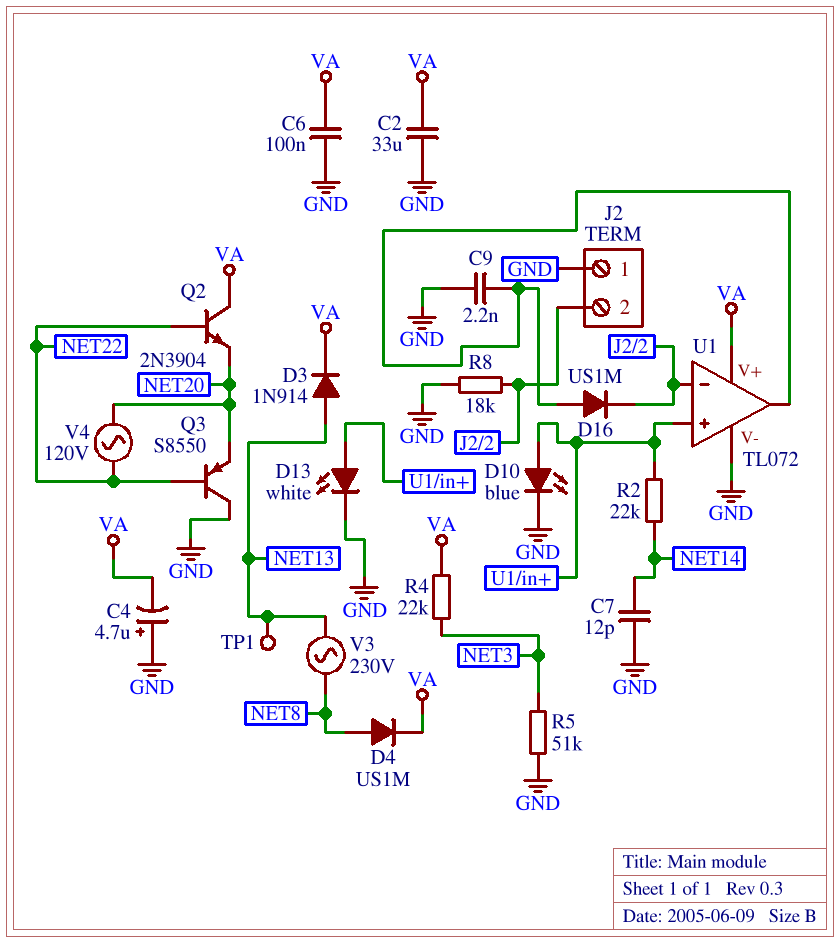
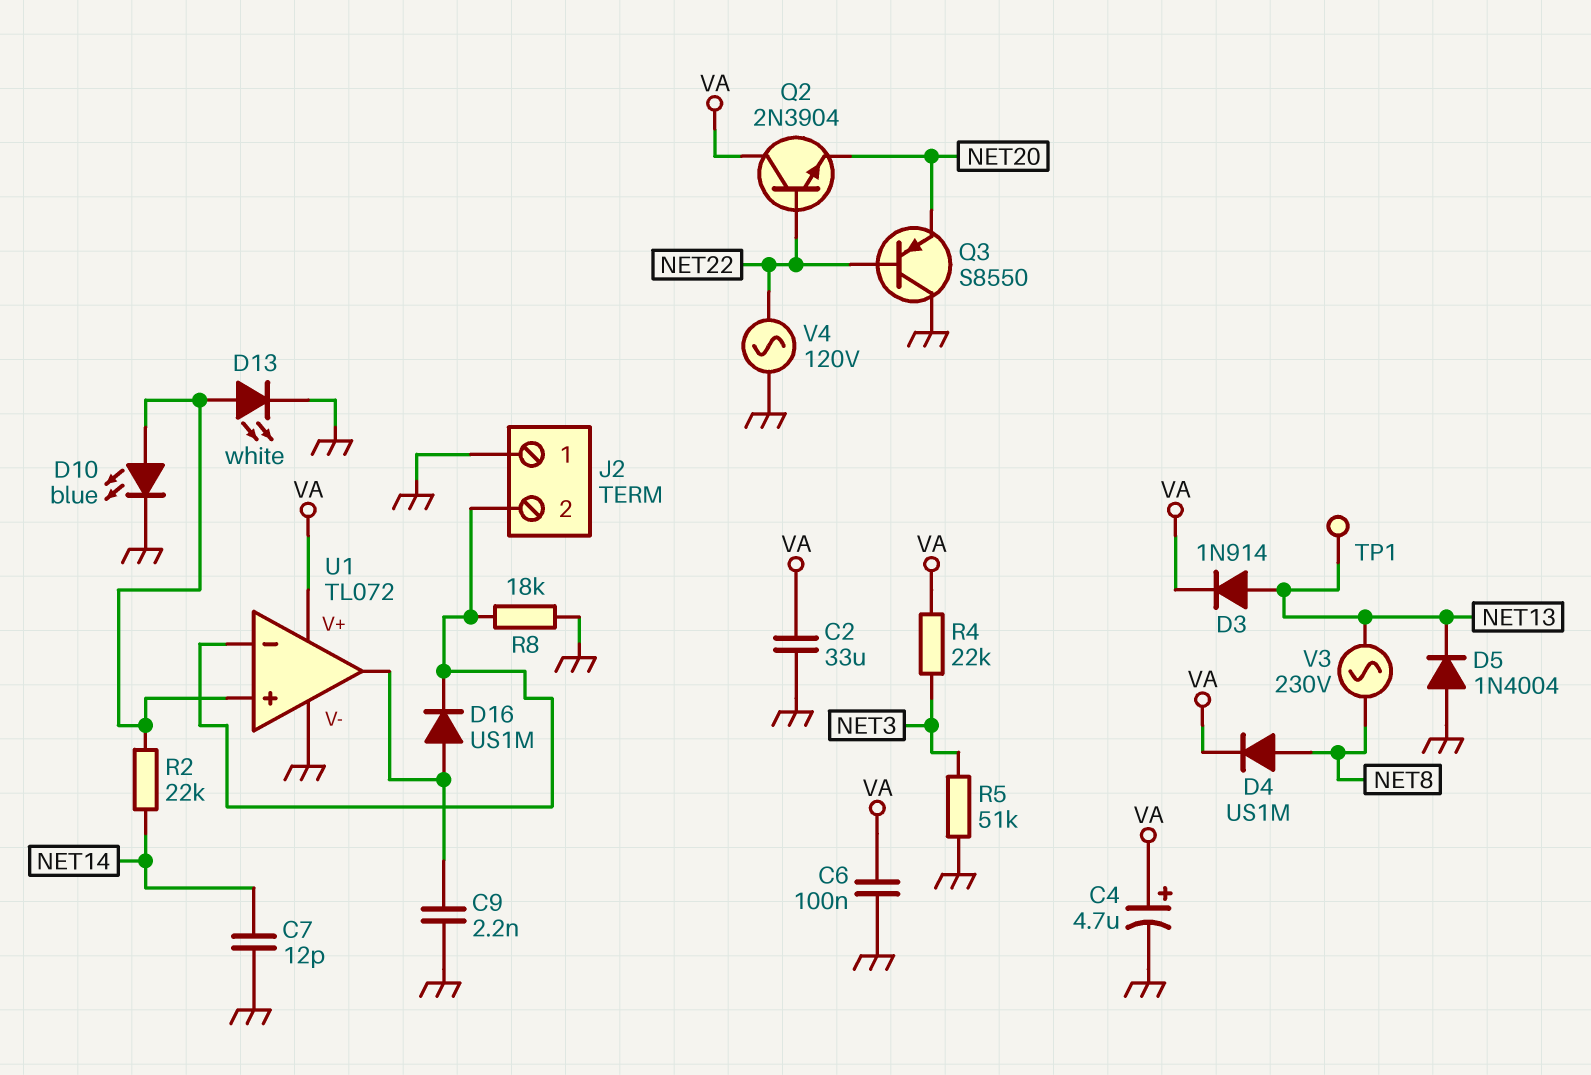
C4: 4.7uF (plus GND, minus VA) -> 4.7uF (plus VA, minus GND)
D5: none -> diode 1N4004 (A GND, K NET13)
V4: AC 120V (NET20, NET22) -> AC 120V (GND, NET22)

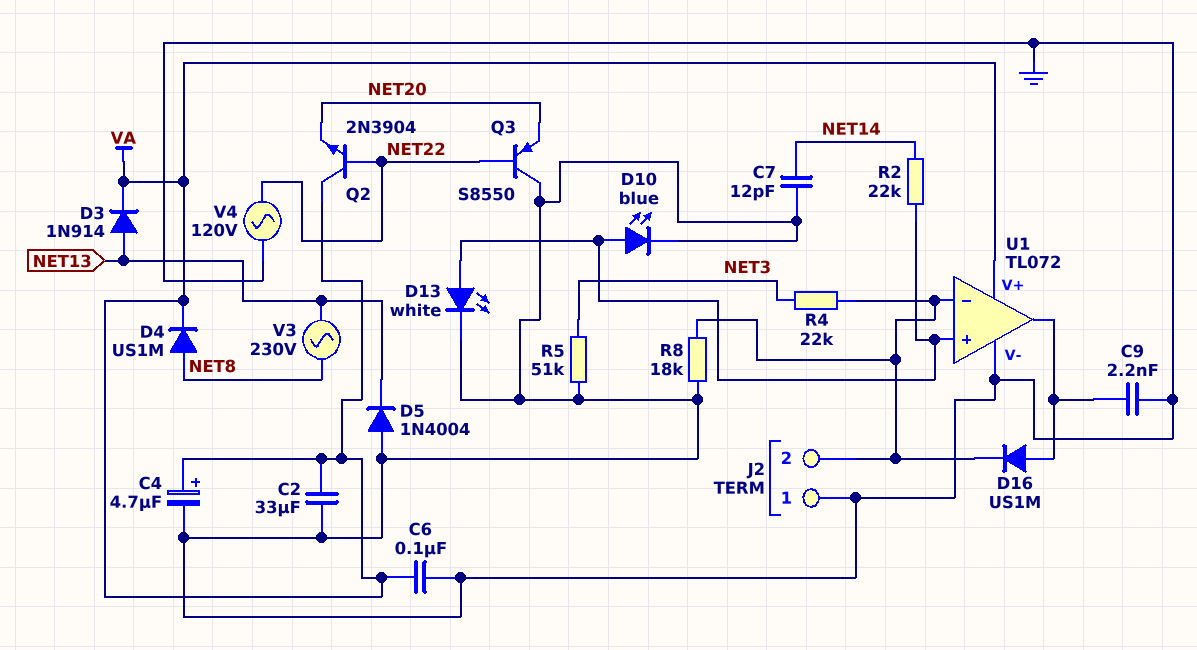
R4: 22k (NET3, VA) -> 22k (J2/2, NET3)
TP1: test point (NET13) -> none

